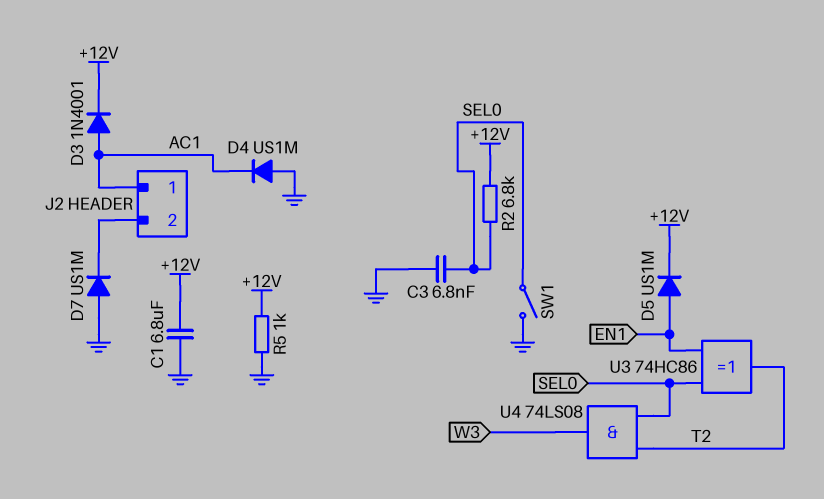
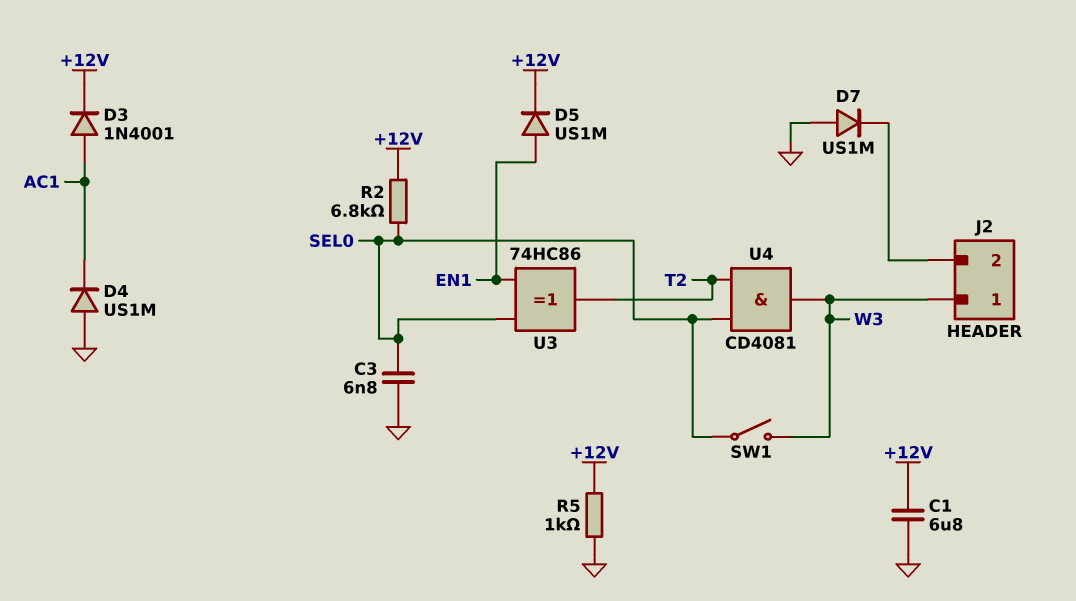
J2 pin 1: AC1 -> W3
SW1: switch (GND, SEL0) -> switch (SEL0, W3)
U4: AND 74LS08 (in SEL0, in T2, out W3) -> AND CD4081 (in SEL0, in T2, out W3)

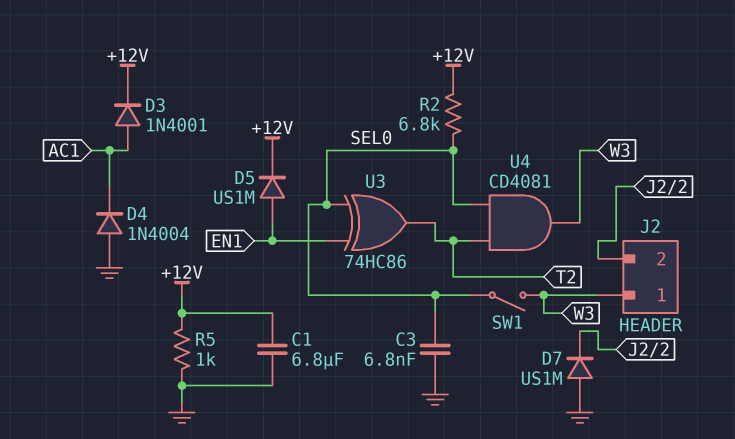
D4: diode US1M (A GND, K AC1) -> diode 1N4004 (A GND, K AC1)

